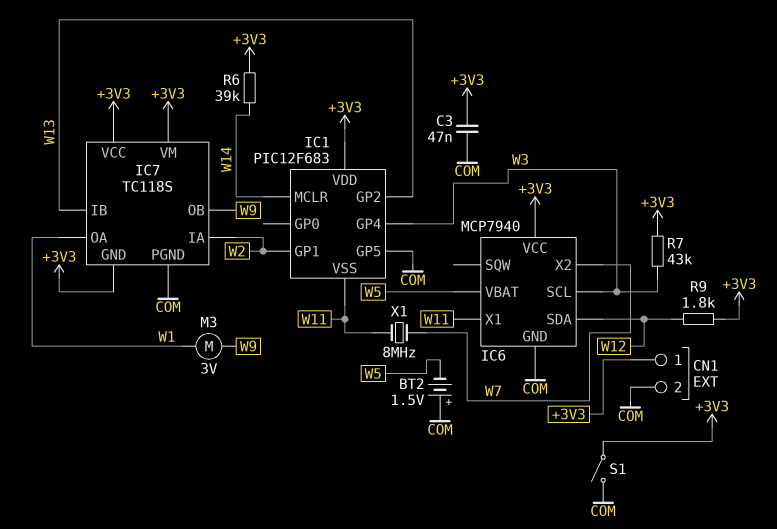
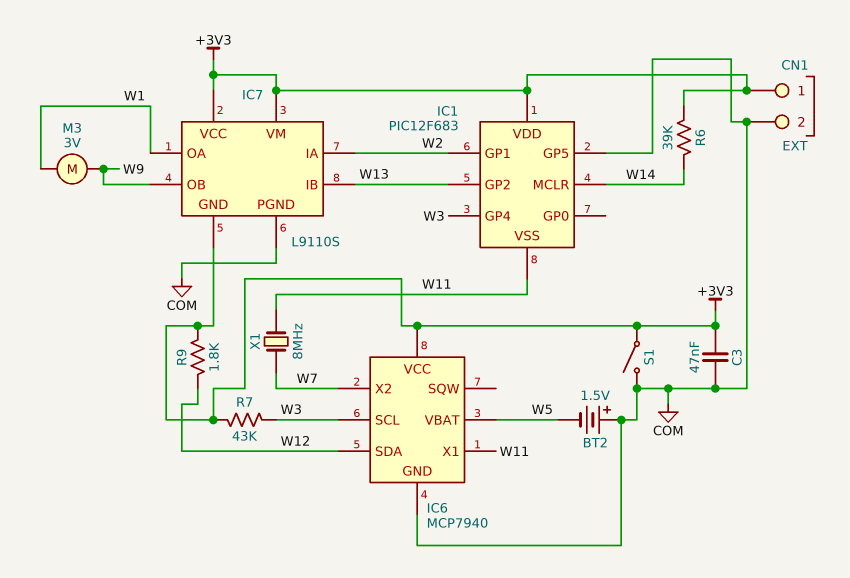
IC7: TC118S -> L9110S

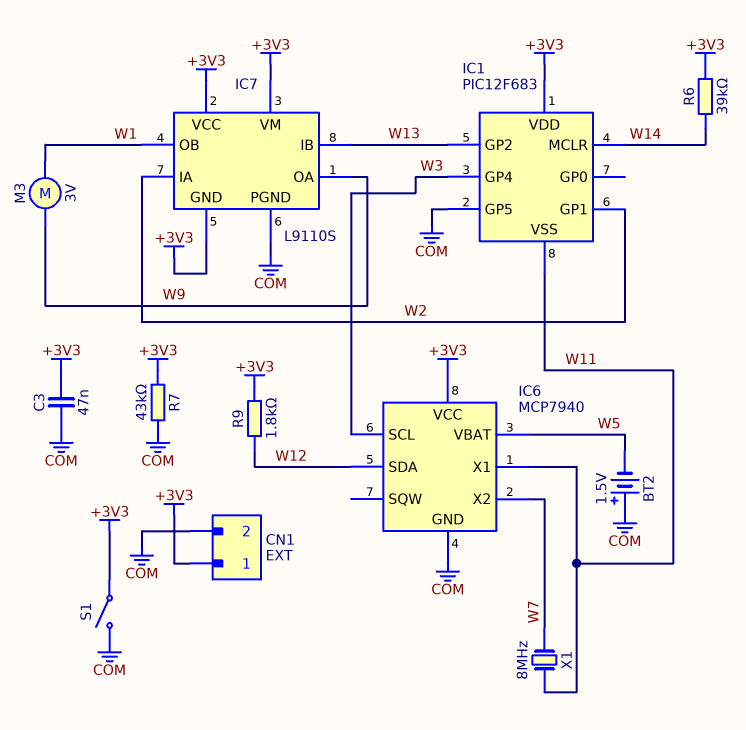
IC7 pin OA: W1 -> W9
IC7 pin OB: W9 -> W1
R7: 43k (+3V3, W3) -> 43k (+3V3, COM)

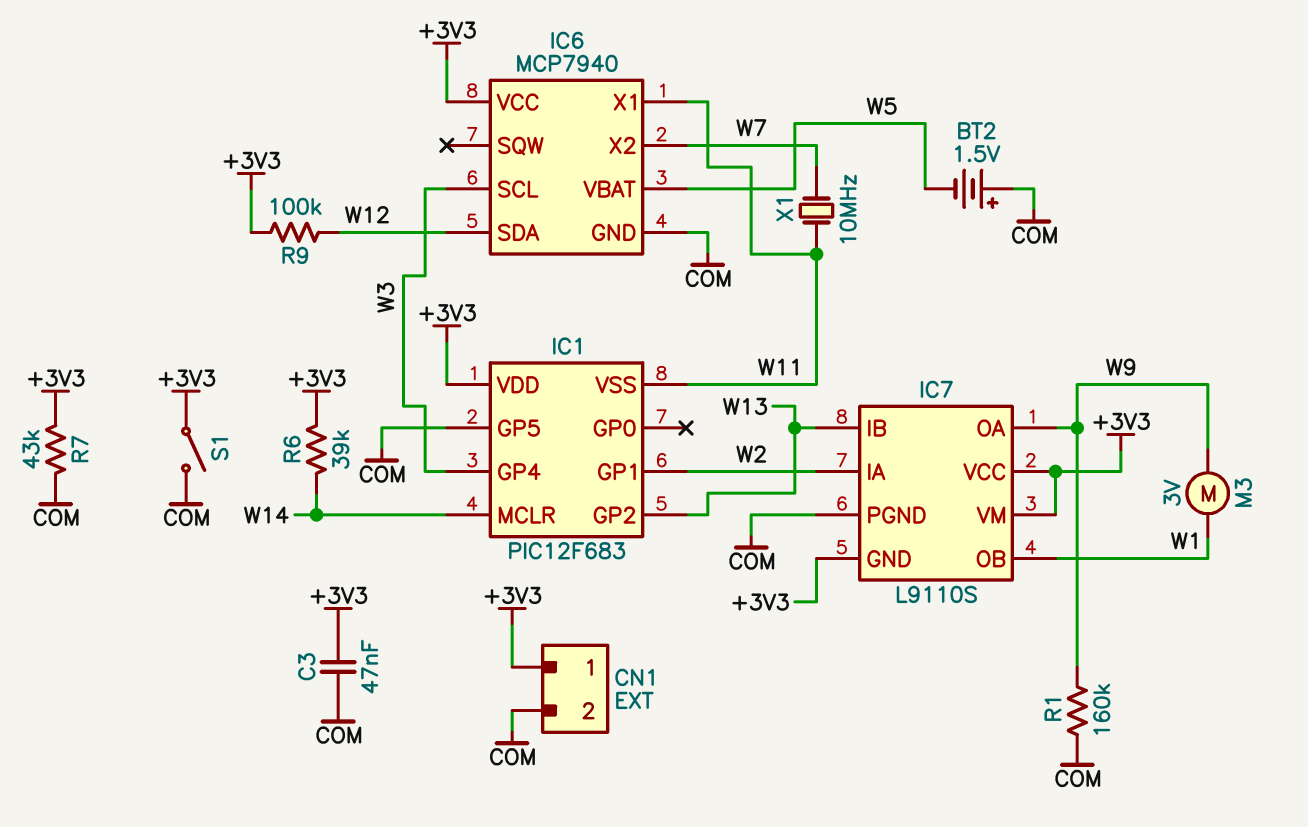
R1: none -> 160k (COM, W9)
R9: 1.8k (+3V3, W12) -> 100k (+3V3, W12)
X1: 8MHz (W7, W11) -> 10MHz (W7, W11)

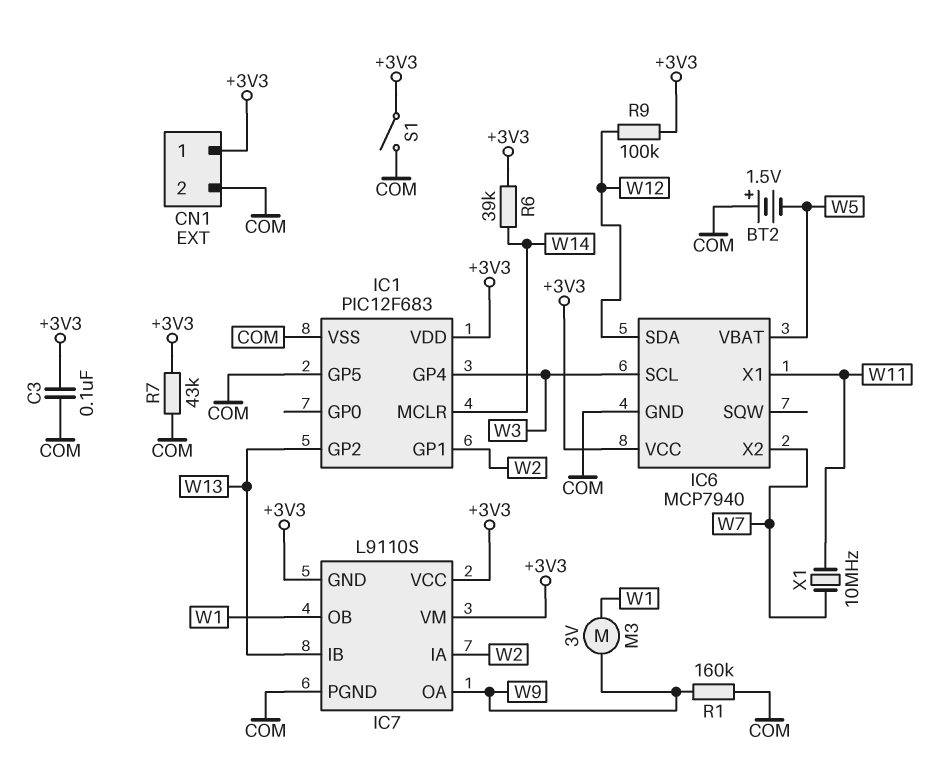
C3: 47nF (+3V3, COM) -> 100nF (+3V3, COM)
IC1 pin VSS: W11 -> COM

